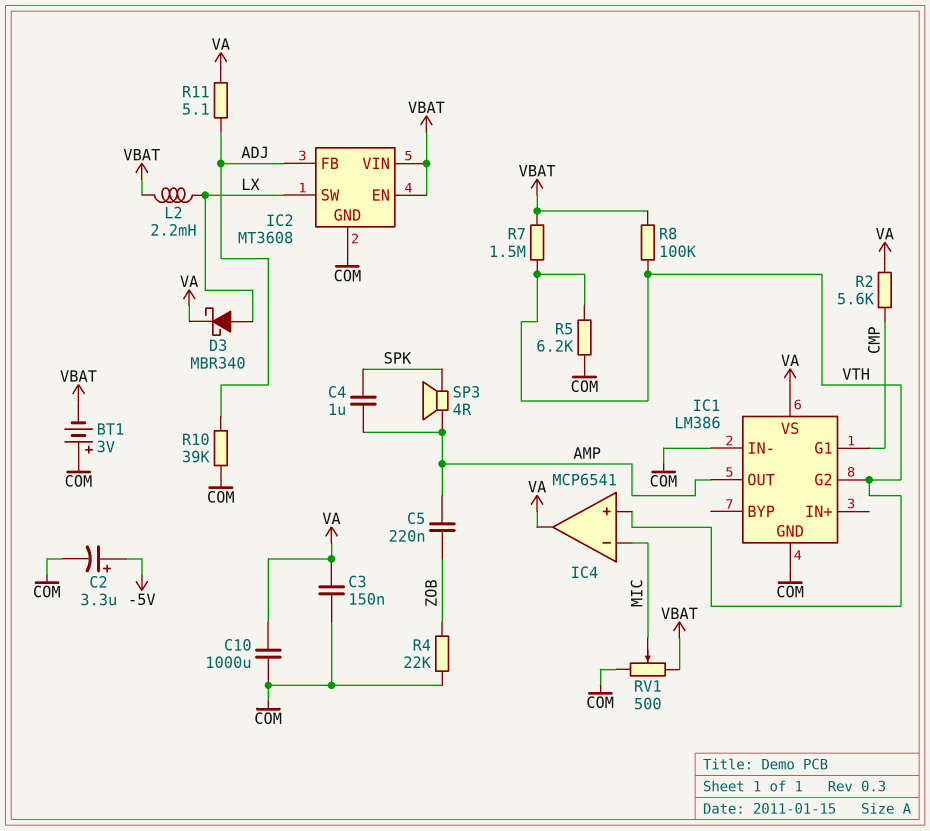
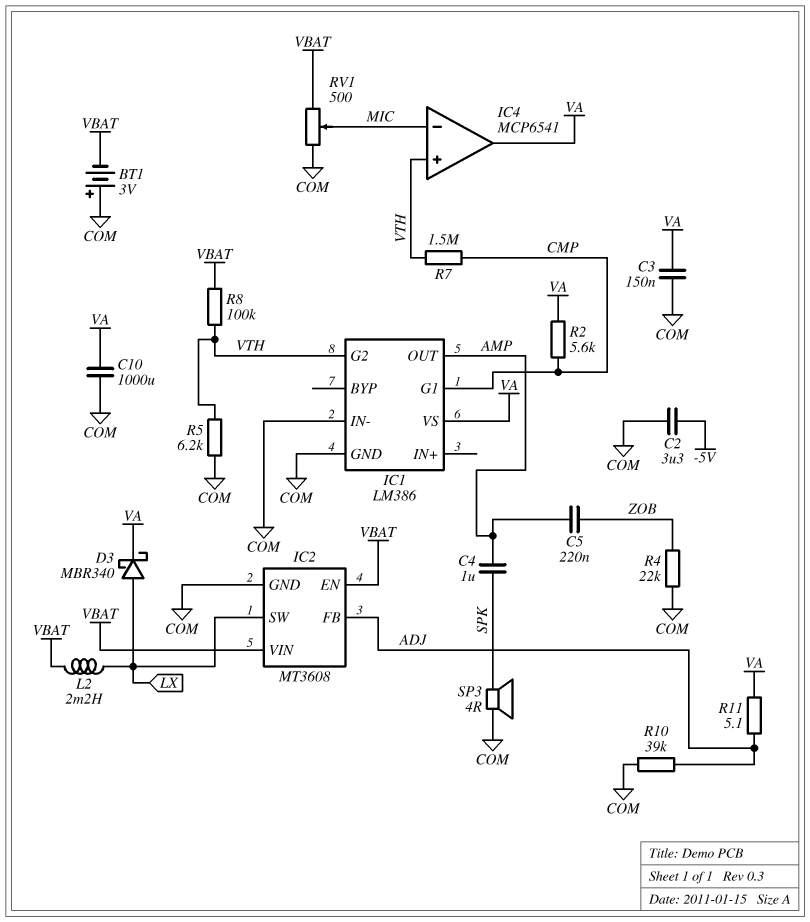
C2: 3.3uF (plus -5V, minus COM) -> 3.3uF (-5V, COM)
R7: 1.5M (VBAT, VTH) -> 1.5M (CMP, VTH)
SP3: speaker 4R (AMP, SPK) -> speaker 4R (COM, SPK)

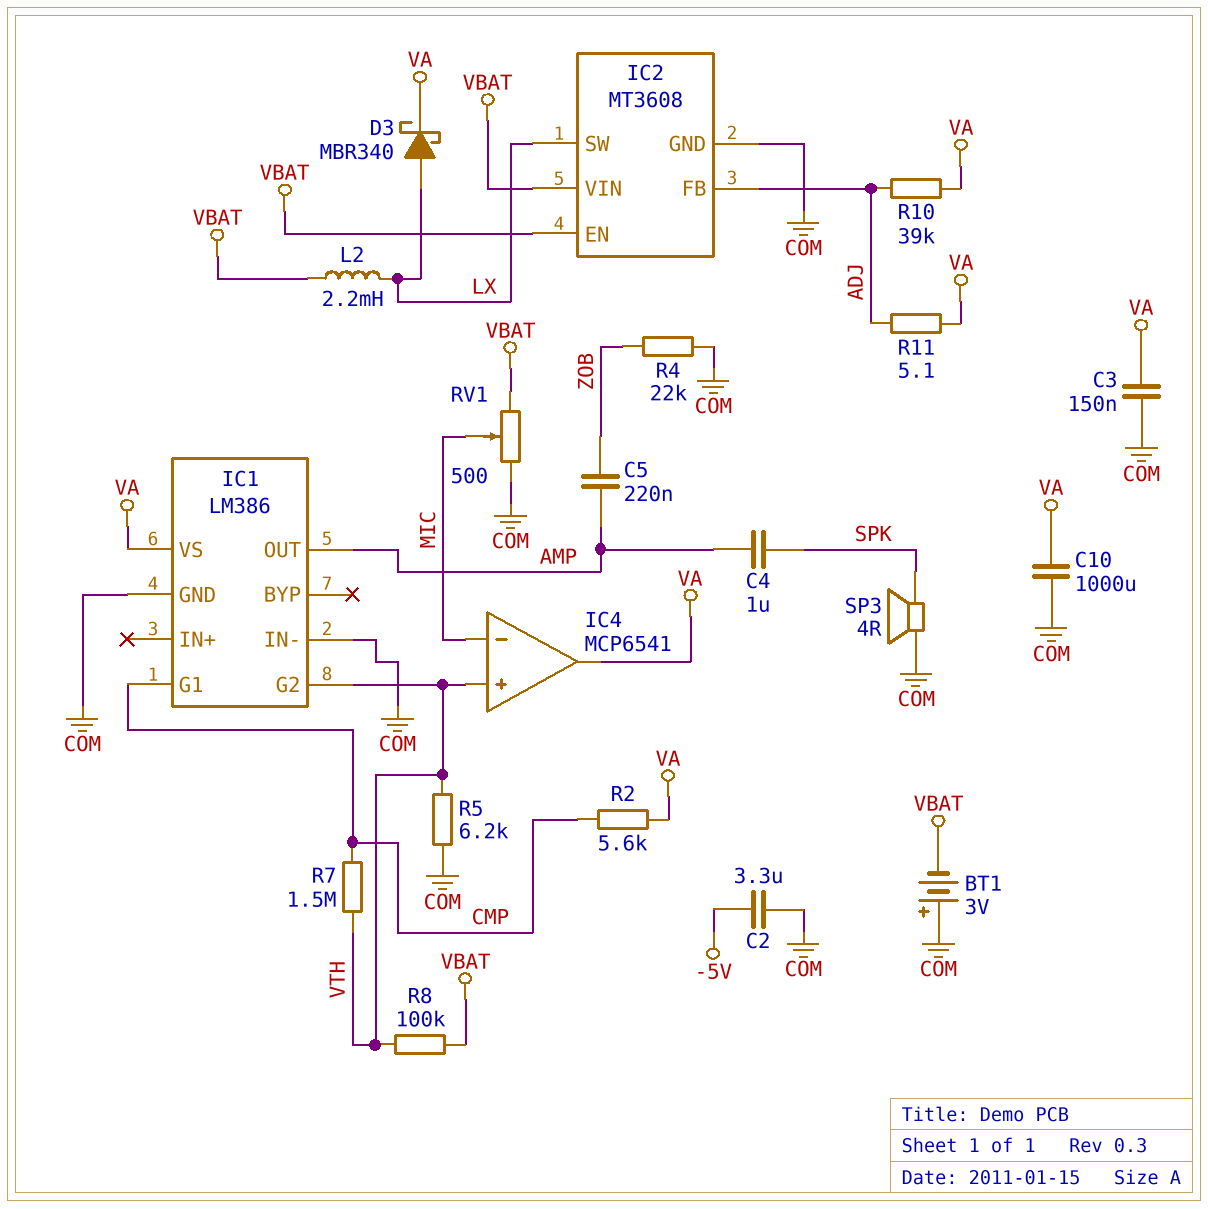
R10: 39k (ADJ, COM) -> 39k (ADJ, VA)

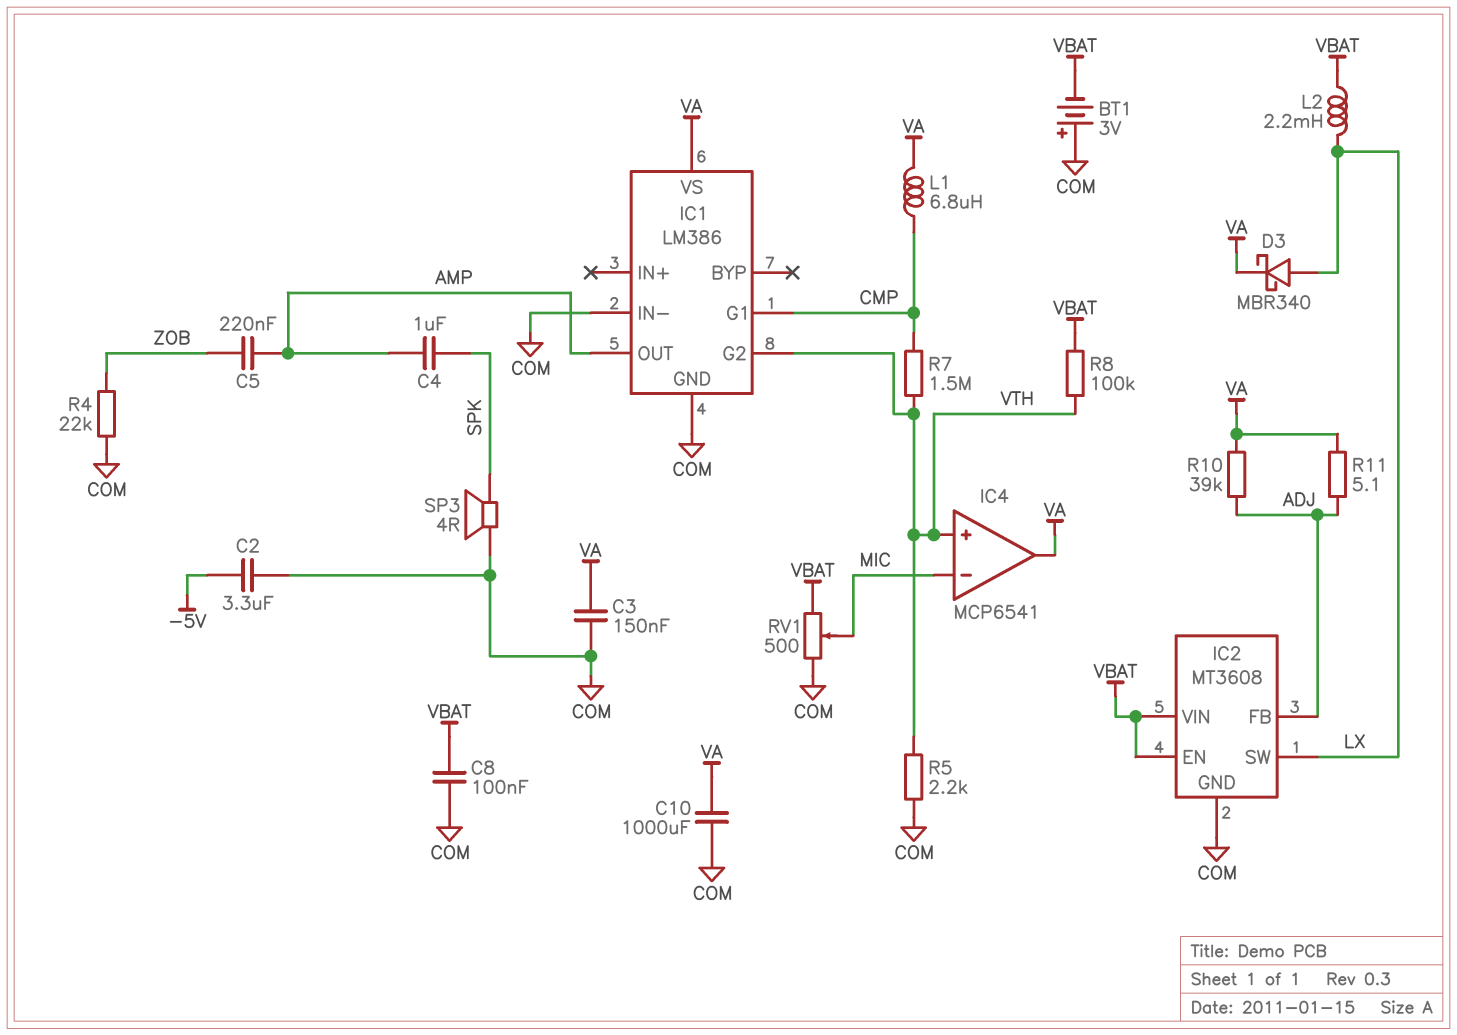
C8: none -> 100nF (COM, VBAT)
L1: none -> 6.8uH (CMP, VA)
R2: 5.6k (CMP, VA) -> none
R5: 6.2k (COM, VTH) -> 2.2k (COM, VTH)

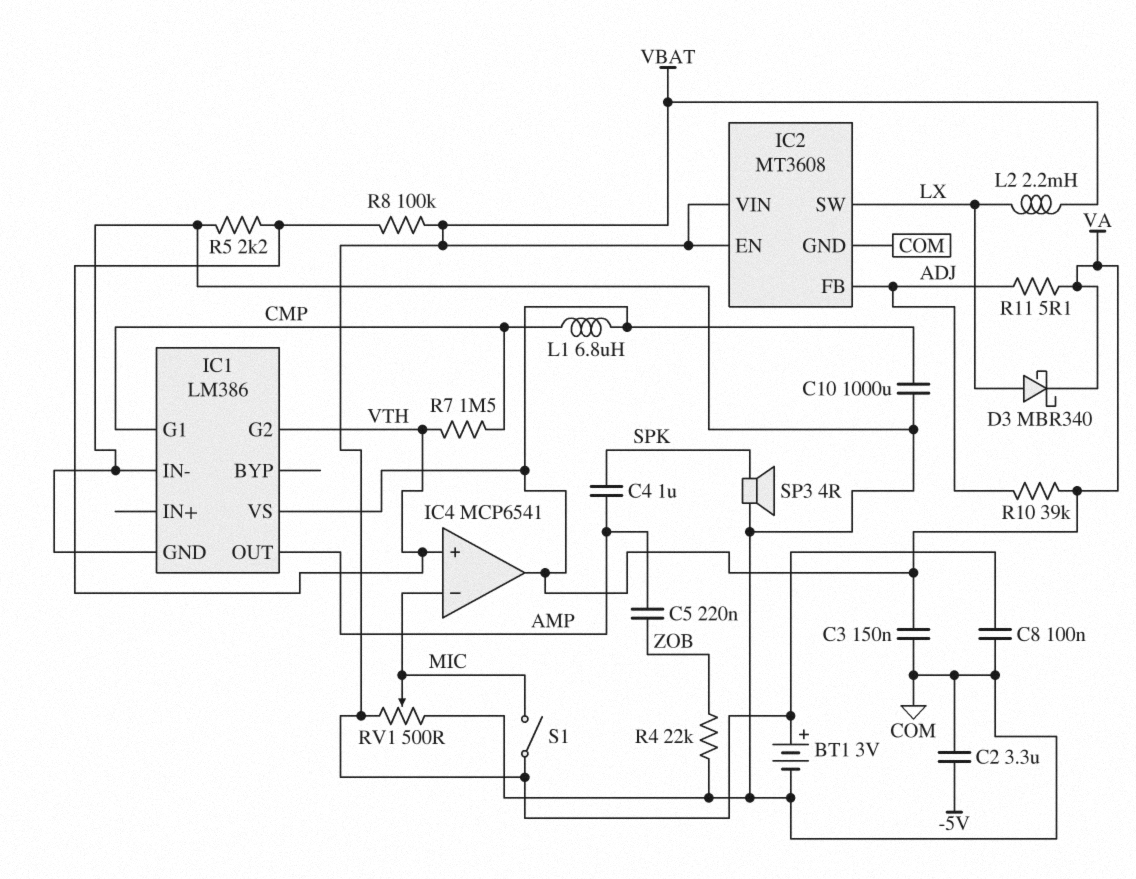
BT1: 3V (plus COM, minus VBAT) -> 3V (plus VBAT, minus COM)
S1: none -> switch (MIC, VBAT)

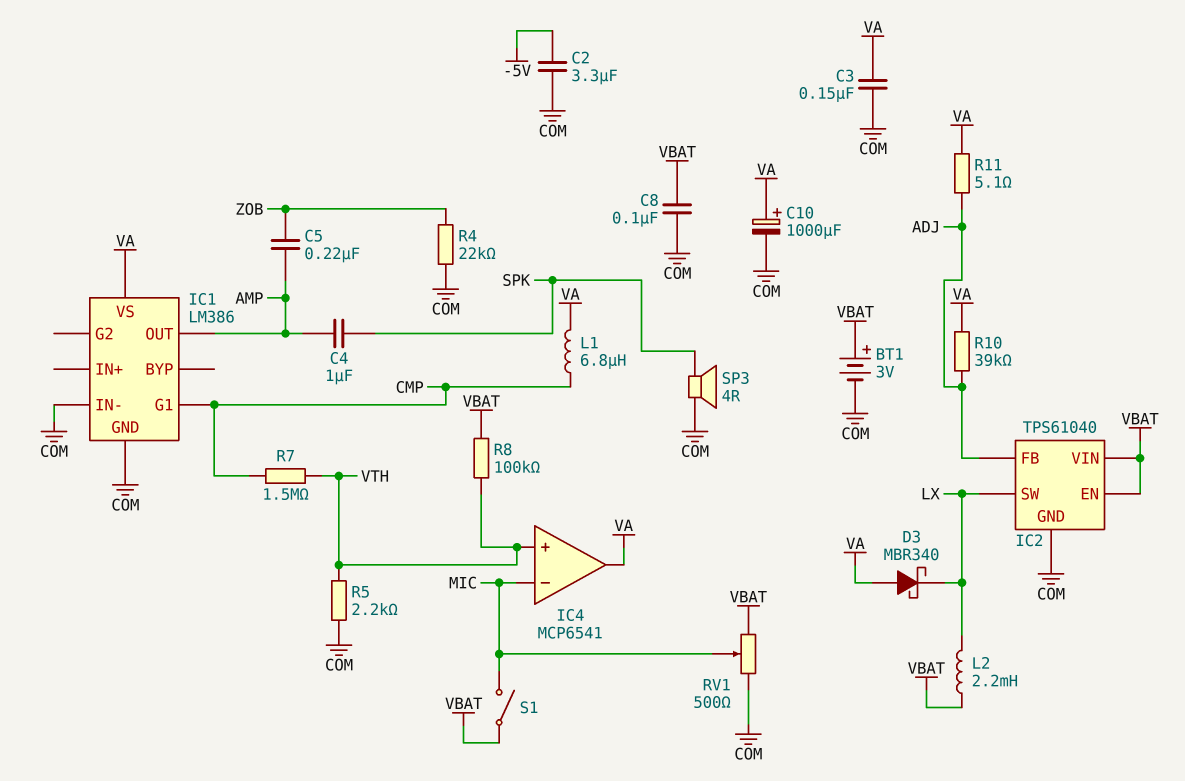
C10: 1000uF (COM, VA) -> 1000uF (plus VA, minus COM)
D3: schottky MBR340 (A LX, K VA) -> schottky MBR340 (A VA, K LX)
IC1 pin G2: VTH -> none
IC2: MT3608 -> TPS61040

